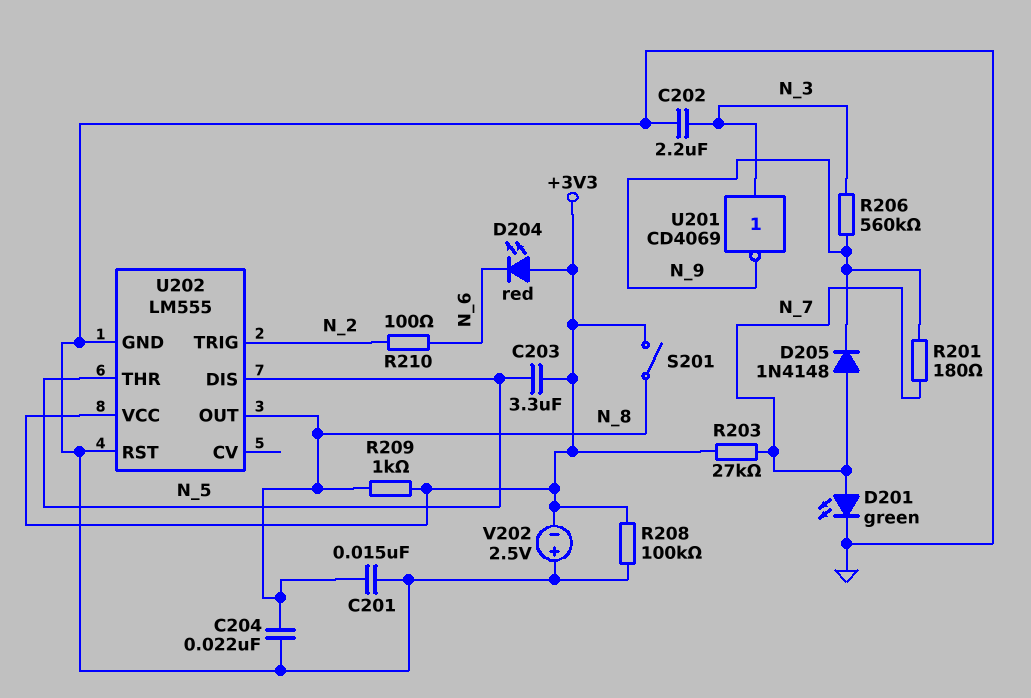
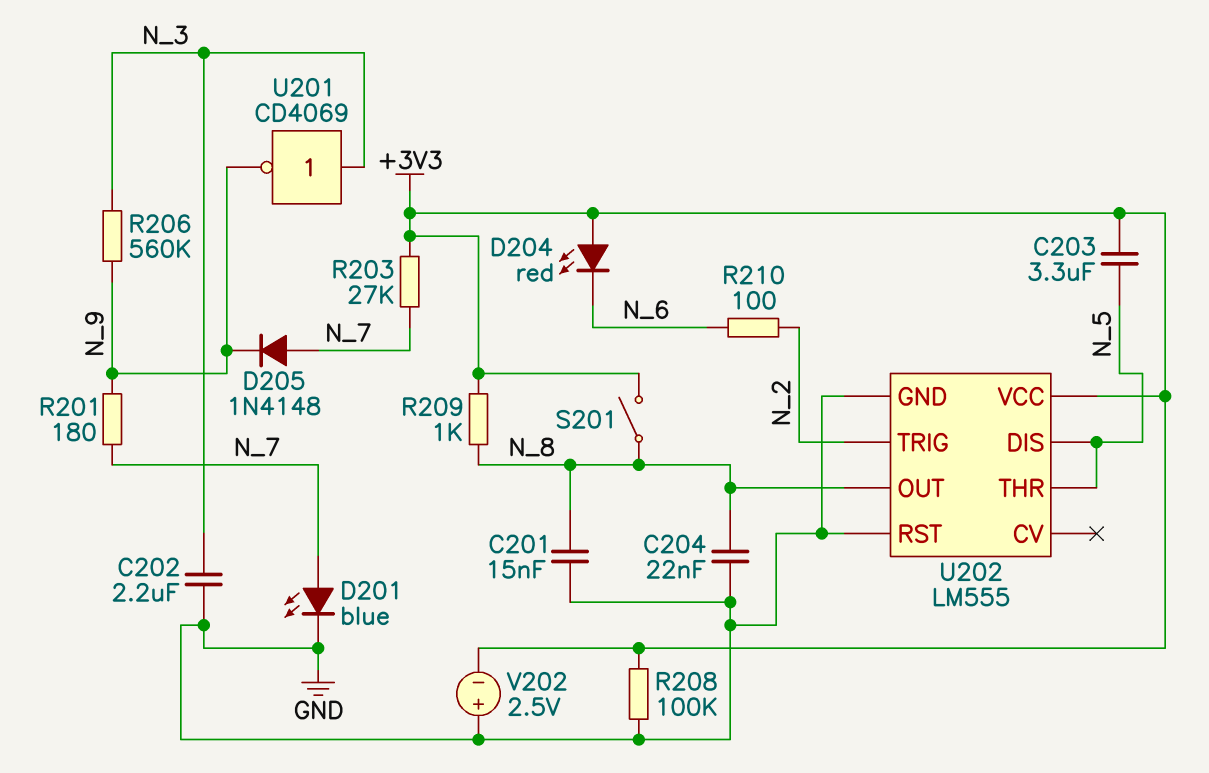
D201: LED green (A N_7, K GND) -> LED blue (A N_7, K GND)

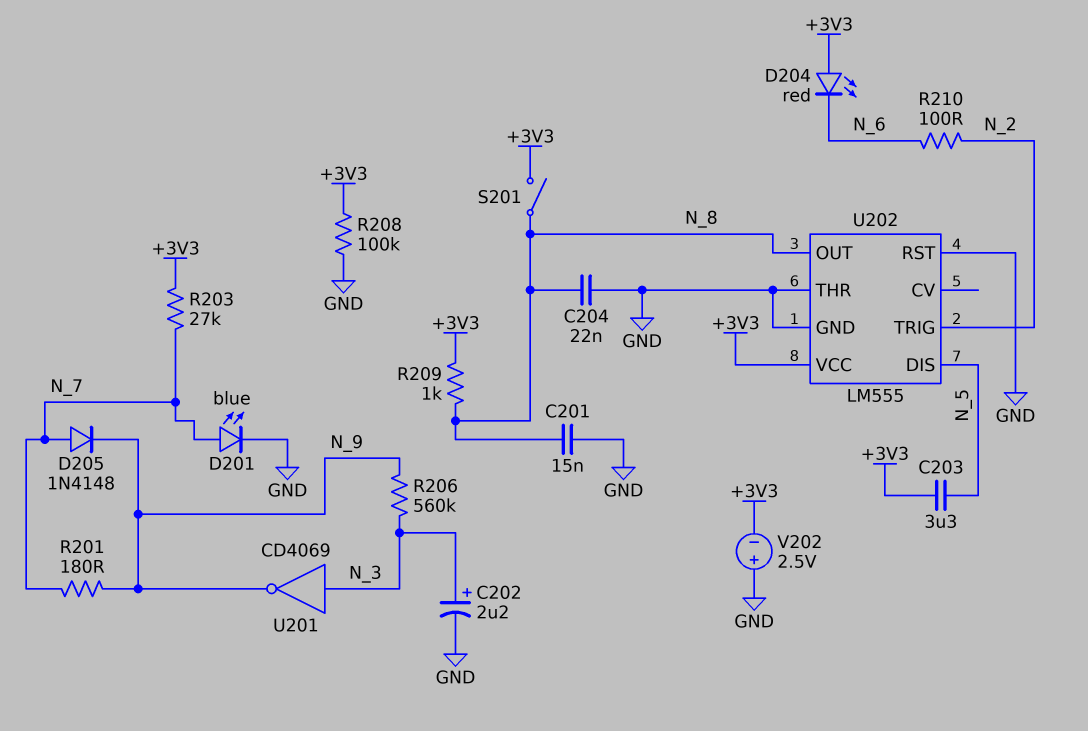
C202: 2.2uF (GND, N_3) -> 2.2uF (plus N_3, minus GND)
U202 pin THR: N_5 -> GND

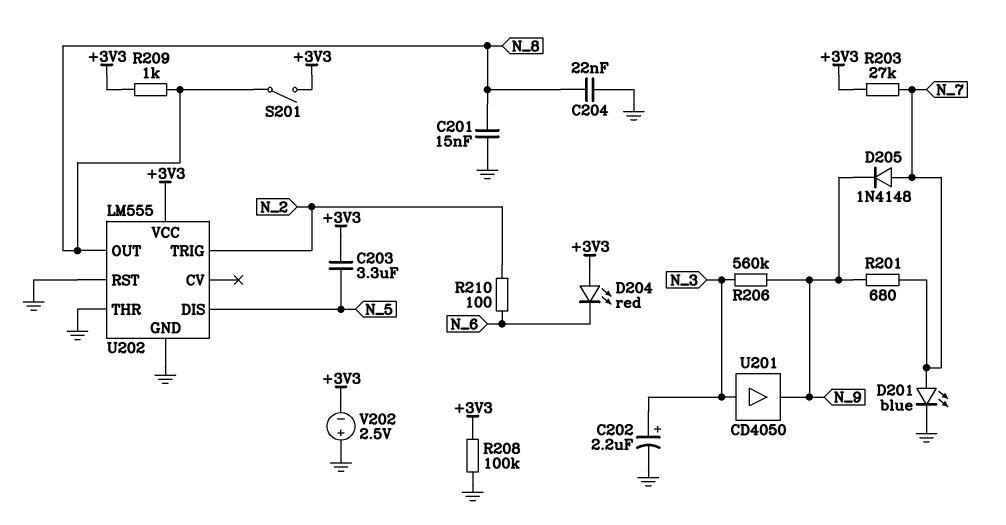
R201: 180 (N_7, N_9) -> 680 (N_7, N_9)
U201: NOT CD4069 (in N_3, out N_9) -> buffer CD4050 (in N_3, out N_9)

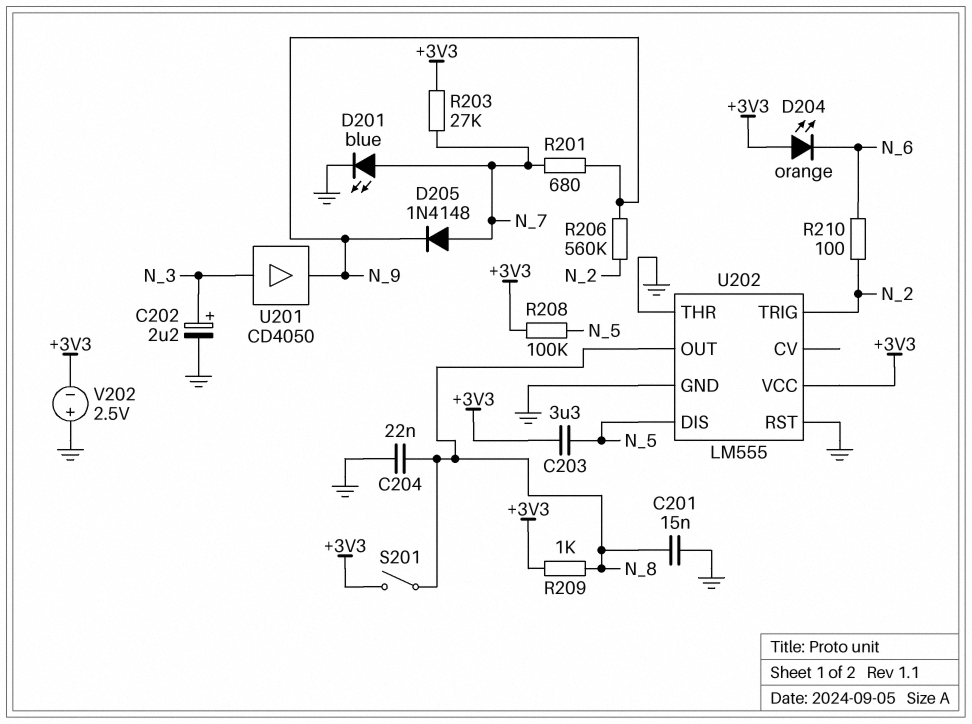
D204: LED red (A +3V3, K N_6) -> LED orange (A +3V3, K N_6)
R206: 560k (N_3, N_9) -> 560k (N_2, N_9)
R208: 100k (+3V3, GND) -> 100k (+3V3, N_5)

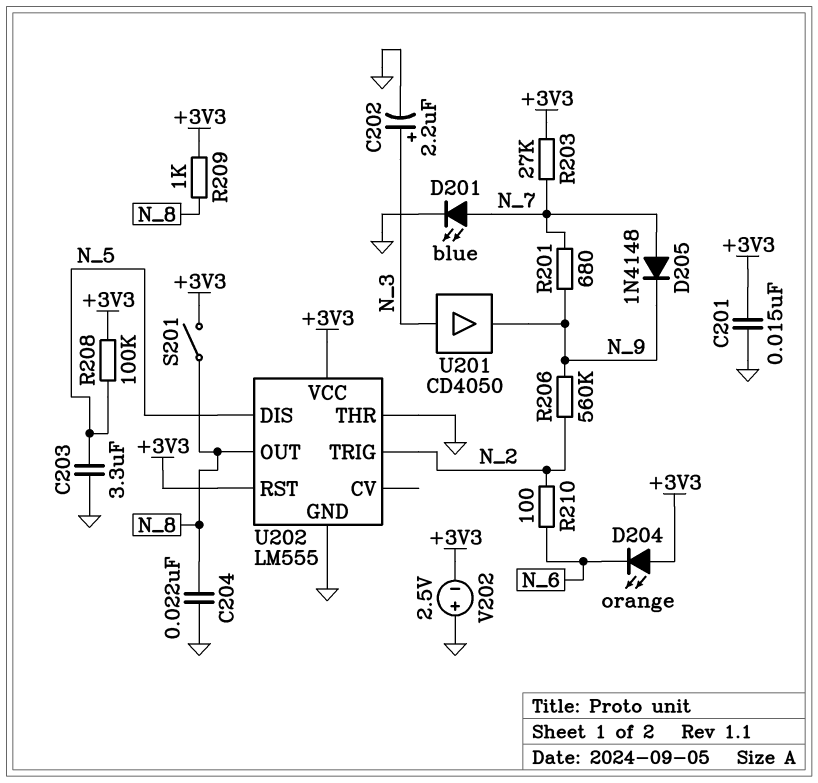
C201: 15nF (GND, N_8) -> 15nF (+3V3, GND)
C203: 3.3uF (+3V3, N_5) -> 3.3uF (GND, N_5)
U202 pin RST: GND -> +3V3

